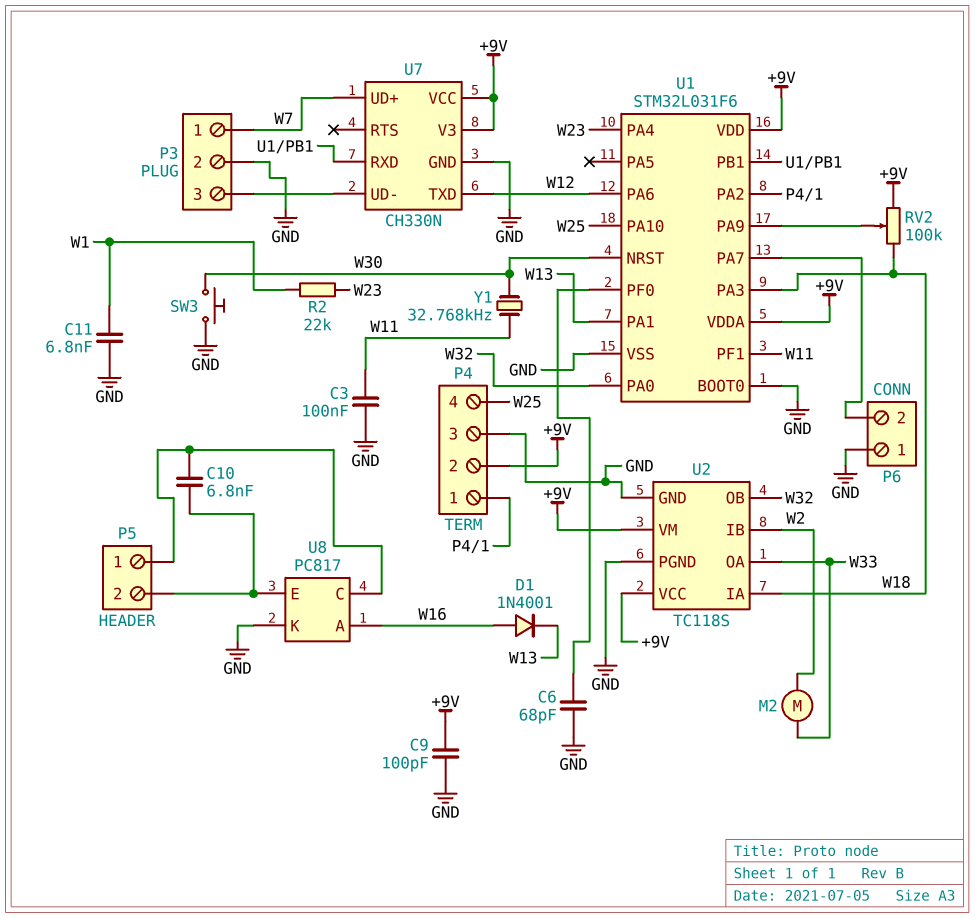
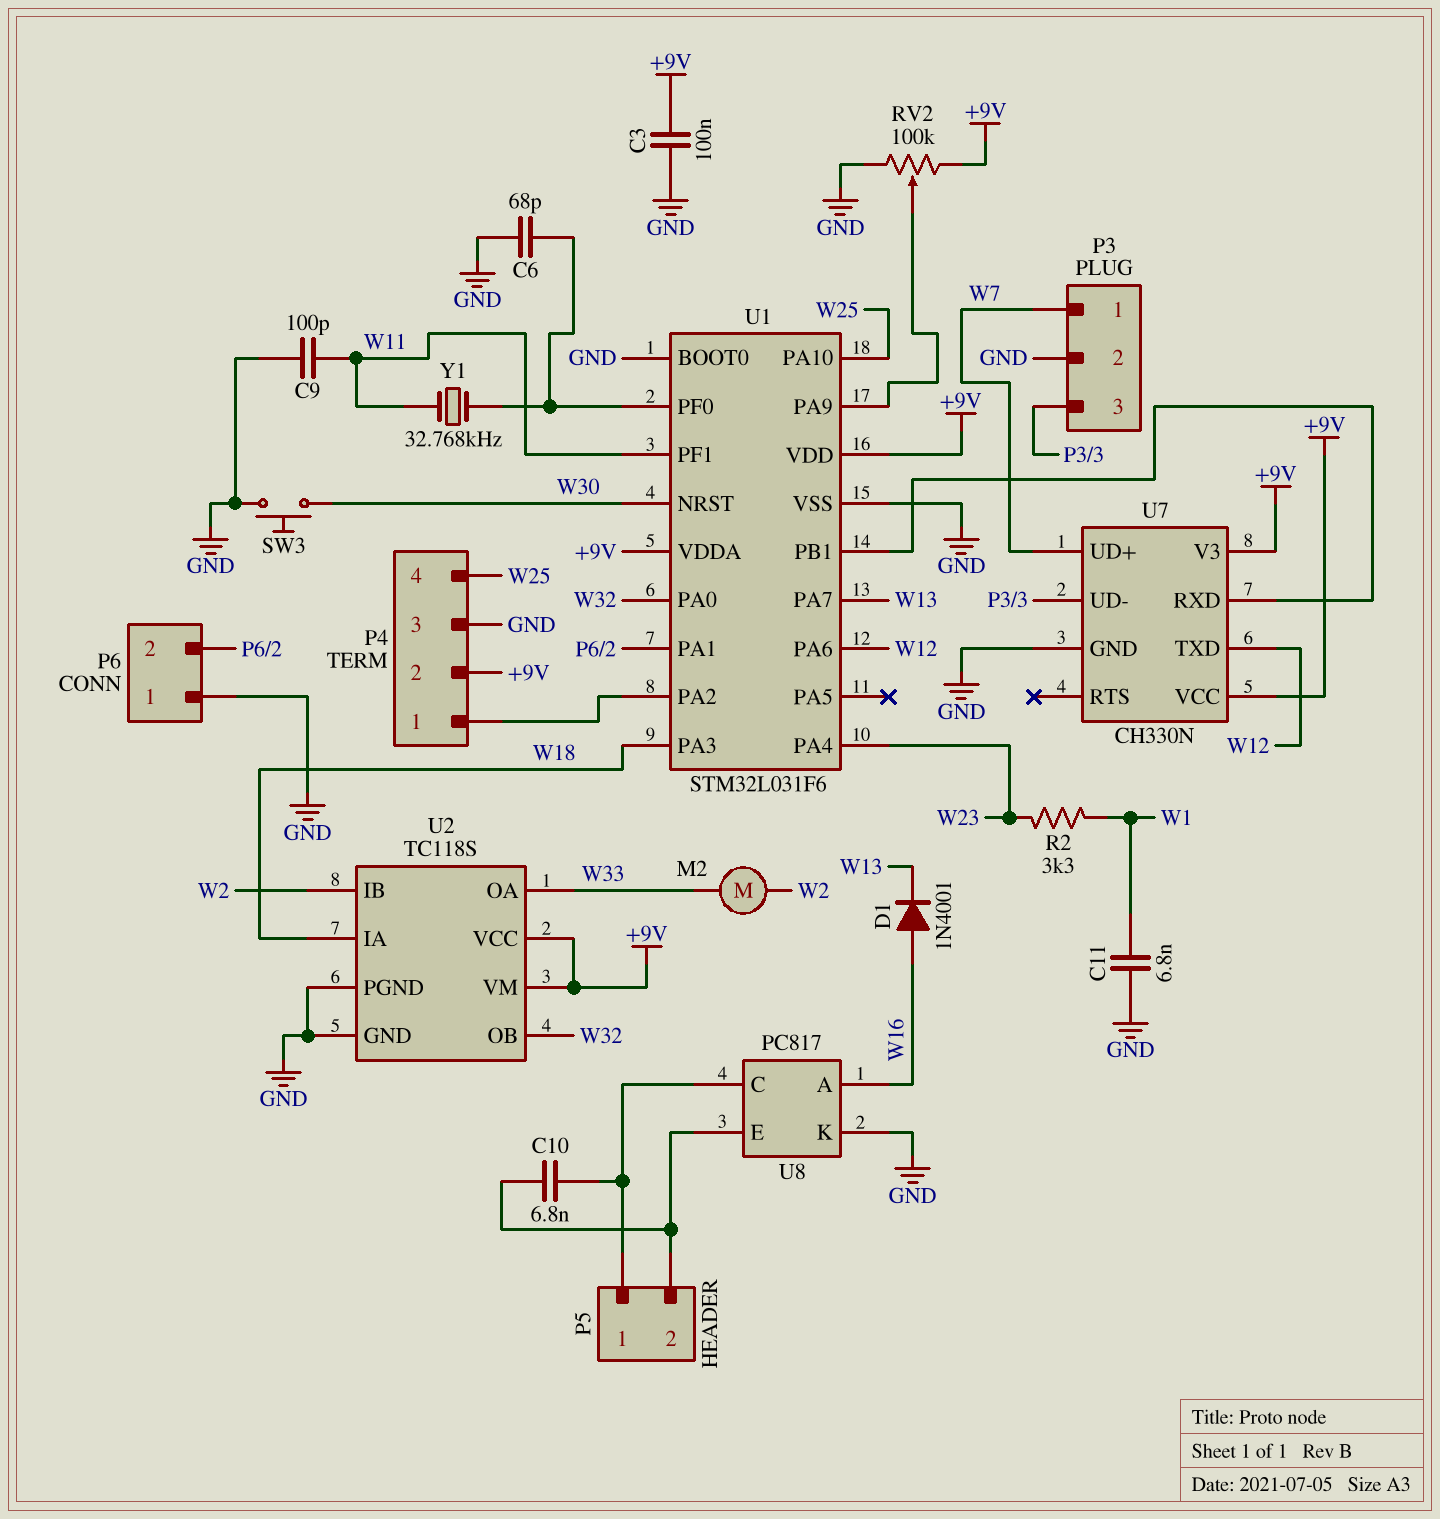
C3: 100nF (GND, W11) -> 100nF (+9V, GND)
C9: 100pF (+9V, GND) -> 100pF (GND, W11)
R2: 22k (W1, W23) -> 3.3k (W1, W23)
RV2: 100k (+9V, W18, wiper U1/PA9) -> 100k (+9V, GND, wiper U1/PA9)
U1 pin PA1: W13 -> P6/2
U1 pin PA7: P6/2 -> W13
Y1: 32.768kHz (W11, W30) -> 32.768kHz (U1/PF0, W11)

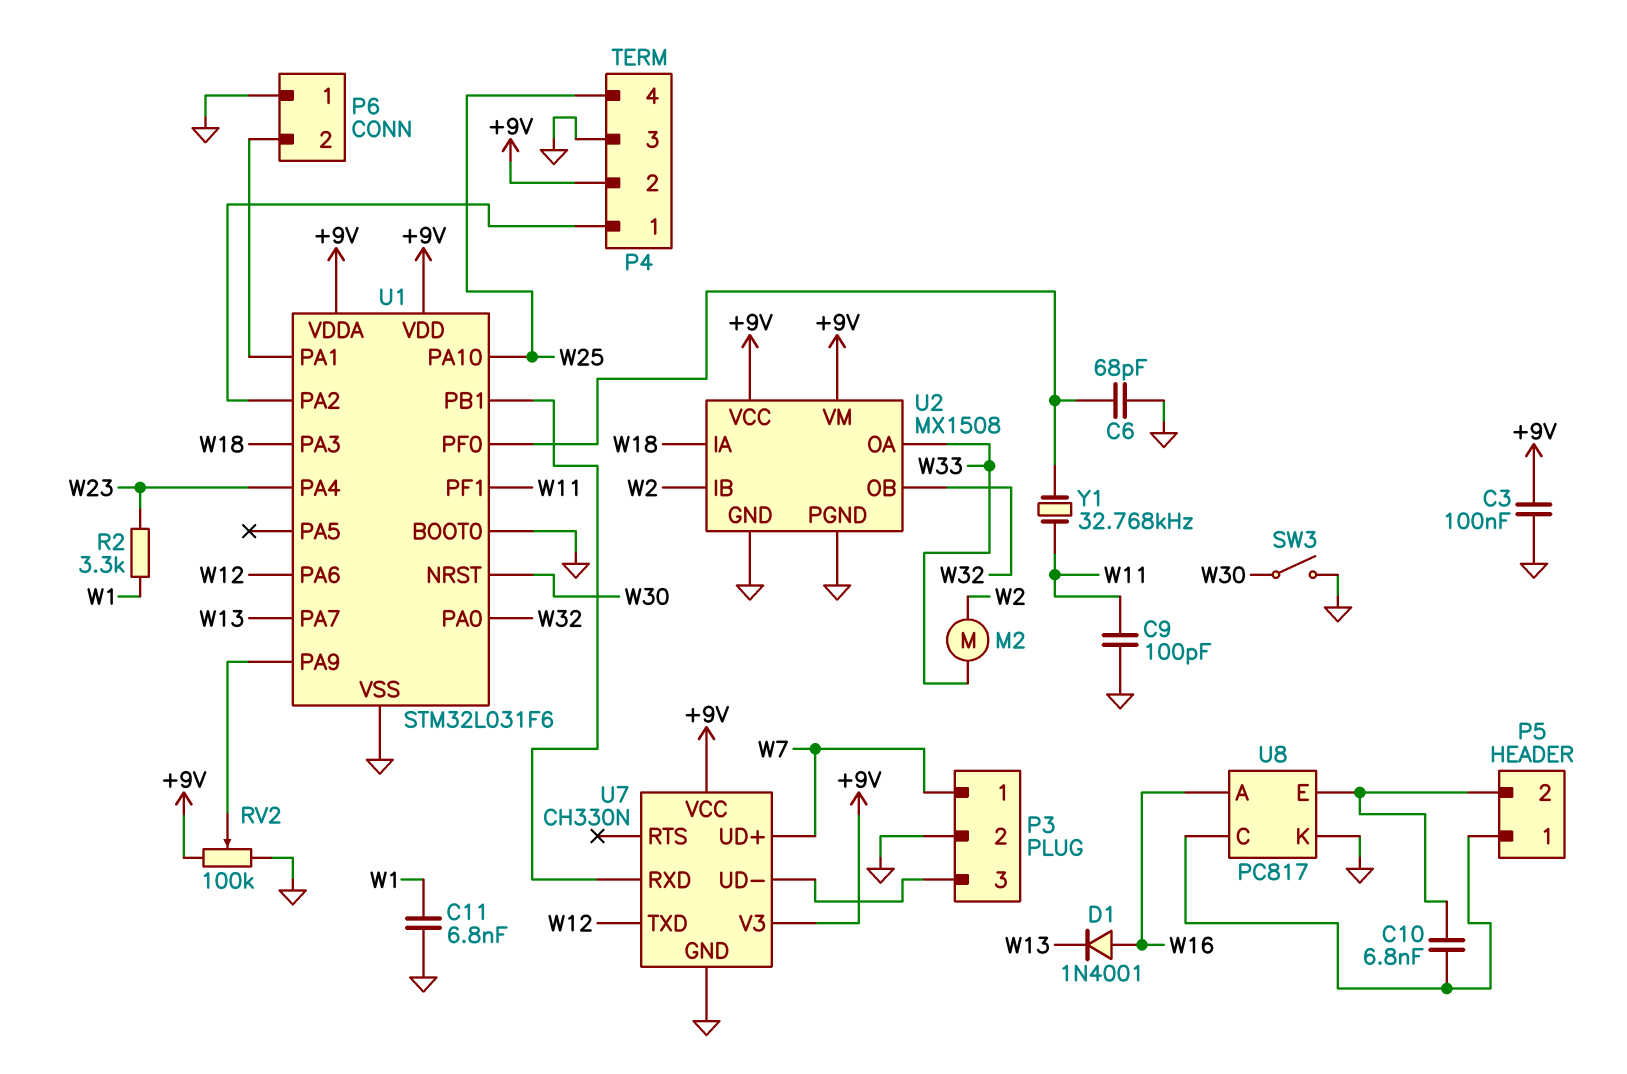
SW3: button (GND, W30) -> switch (GND, W30)
U2: TC118S -> MX1508

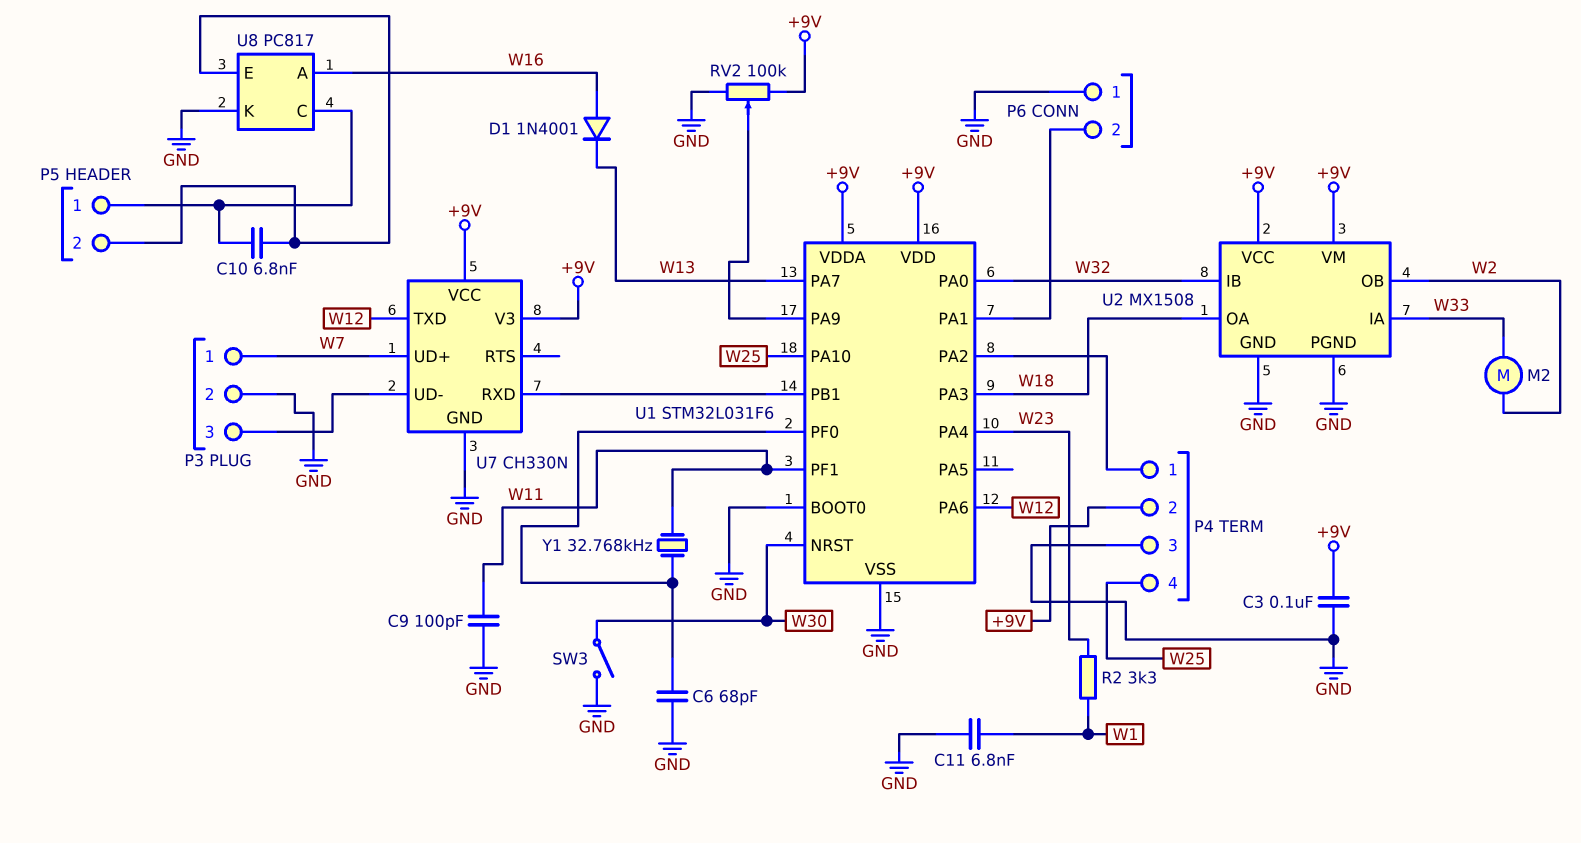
U2 pin IA: W18 -> W33
U2 pin IB: W2 -> W32
U2 pin OA: W33 -> W18
U2 pin OB: W32 -> W2

